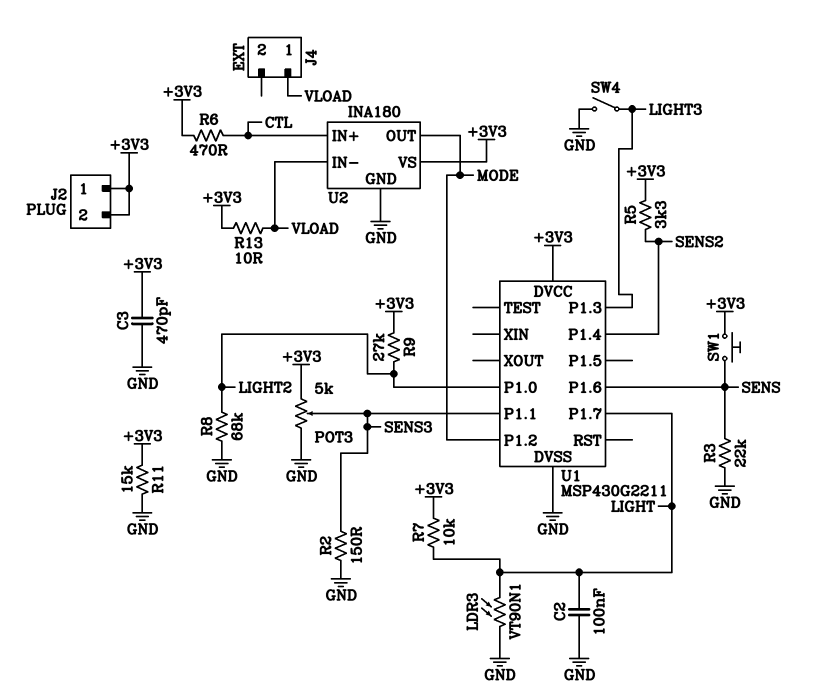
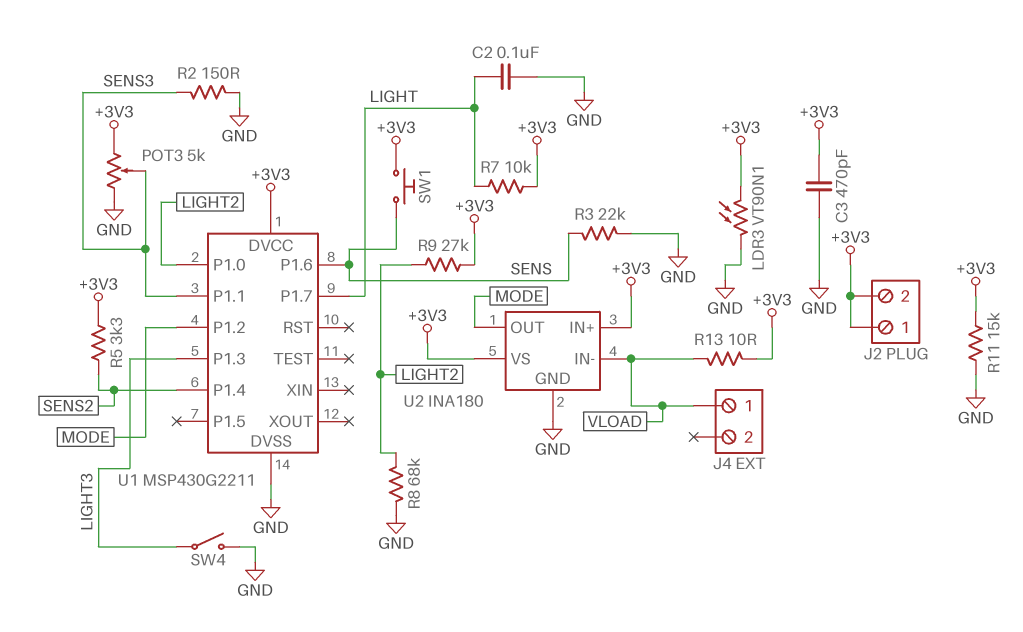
LDR3: VT90N1 (GND, LIGHT) -> VT90N1 (+3V3, GND)
R6: 470 (+3V3, CTL) -> none
U2 pin IN+: CTL -> +3V3

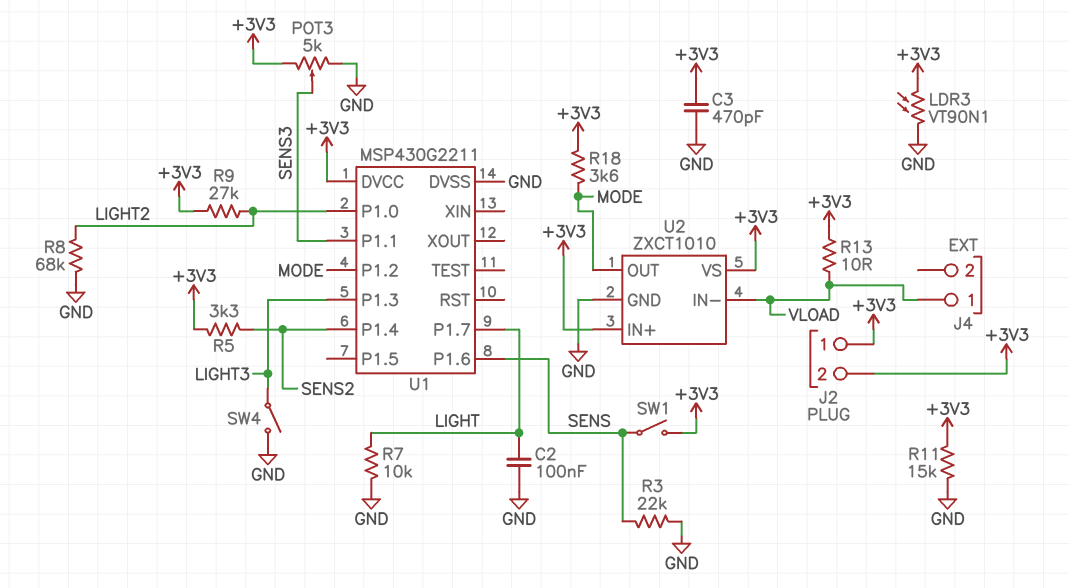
R2: 150 (GND, SENS3) -> none
R7: 10k (+3V3, LIGHT) -> 10k (GND, LIGHT)
R18: none -> 3.6k (+3V3, MODE)
SW1: button (+3V3, SENS) -> switch (+3V3, SENS)
U2: INA180 -> ZXCT1010

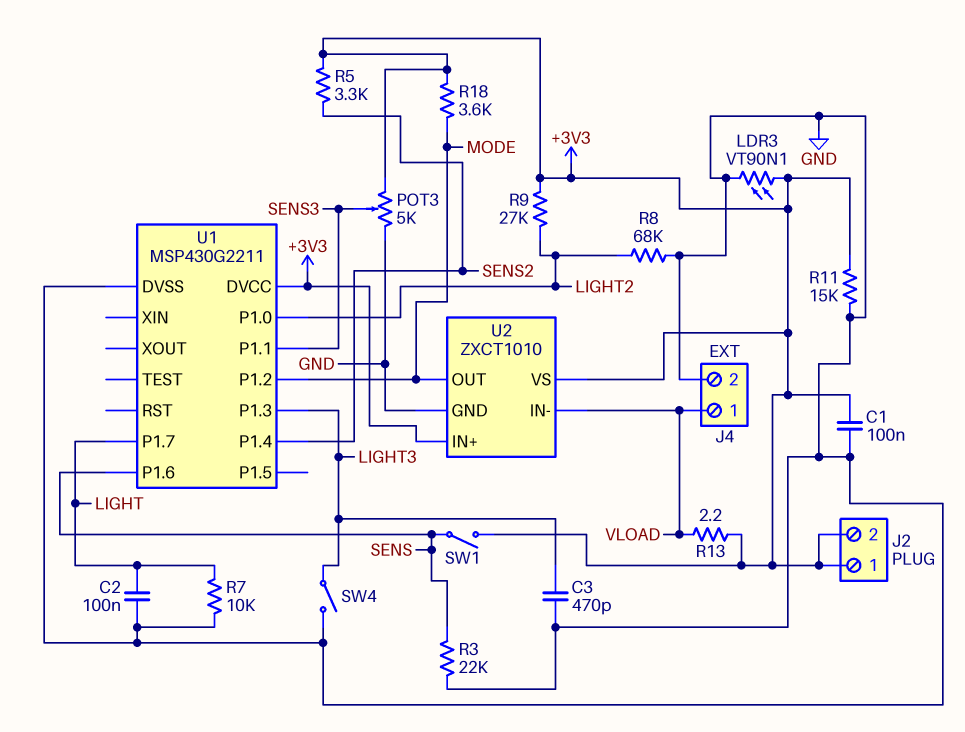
C1: none -> 100nF (+3V3, GND)
C3: 470pF (+3V3, GND) -> 470pF (GND, LIGHT3)
J4 pin 2: none -> GND
R13: 10 (+3V3, VLOAD) -> 2.2 (+3V3, VLOAD)

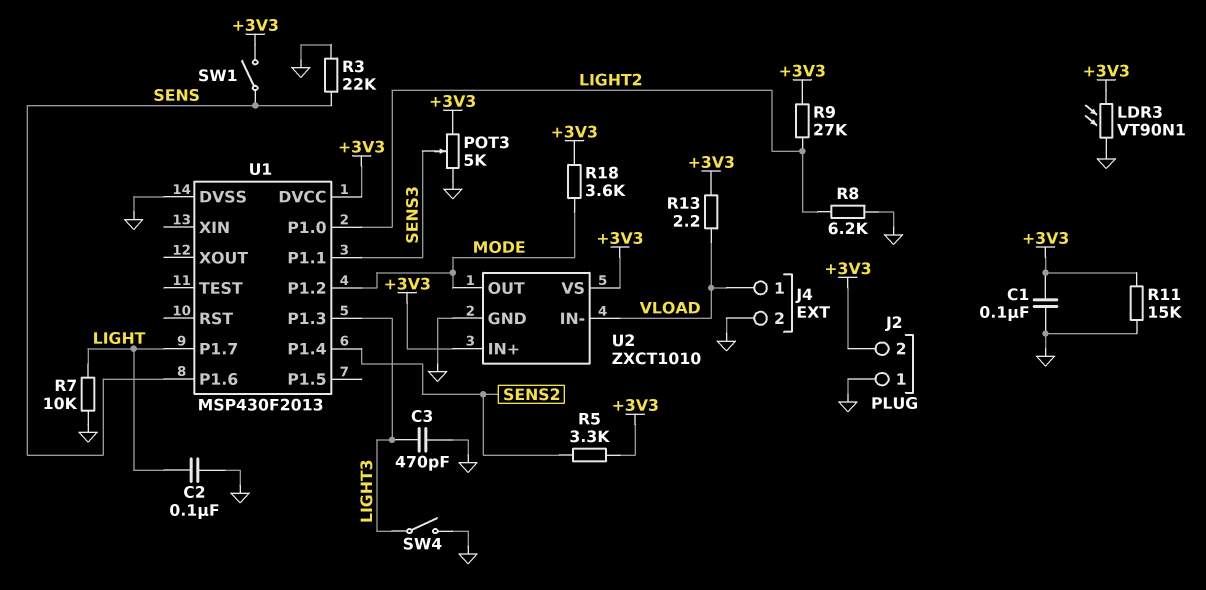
J2 pin 1: +3V3 -> GND
R8: 68k (GND, LIGHT2) -> 6.2k (GND, LIGHT2)
U1: MSP430G2211 -> MSP430F2013

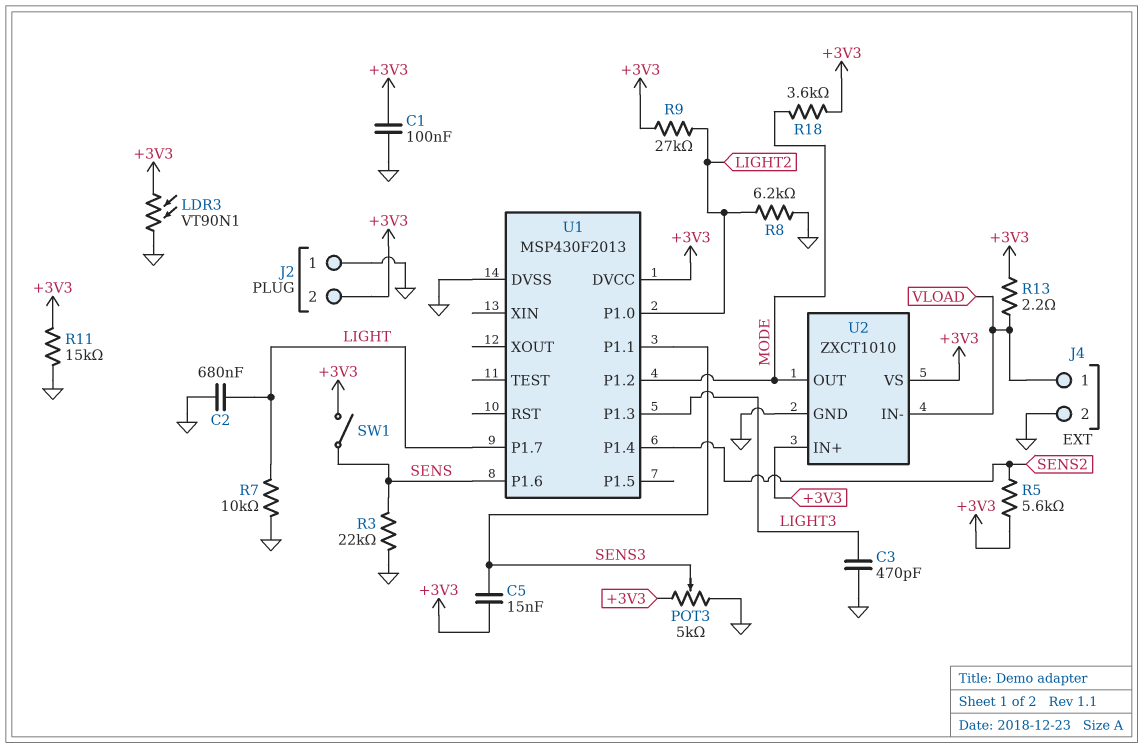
C2: 100nF (GND, LIGHT) -> 680nF (GND, LIGHT)
C5: none -> 15nF (+3V3, SENS3)
R5: 3.3k (+3V3, SENS2) -> 5.6k (+3V3, SENS2)
SW4: switch (GND, LIGHT3) -> none

